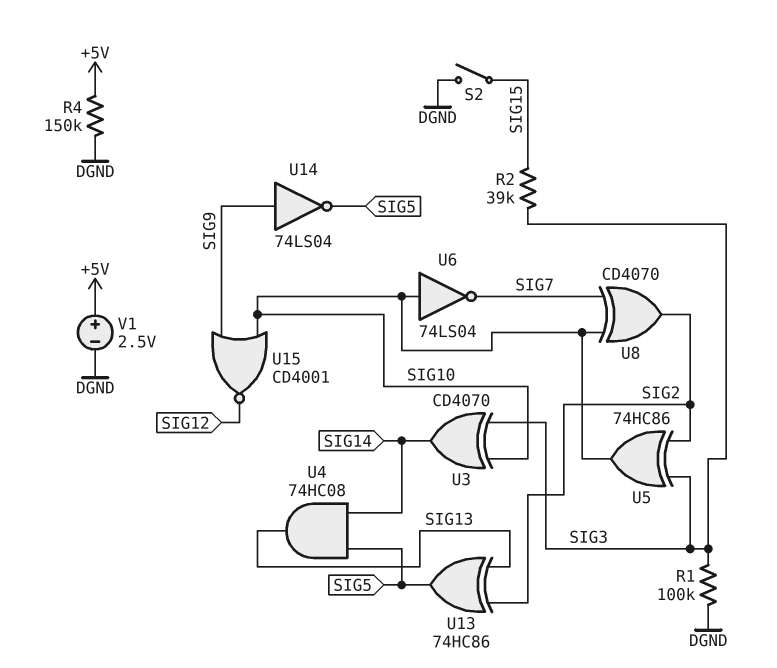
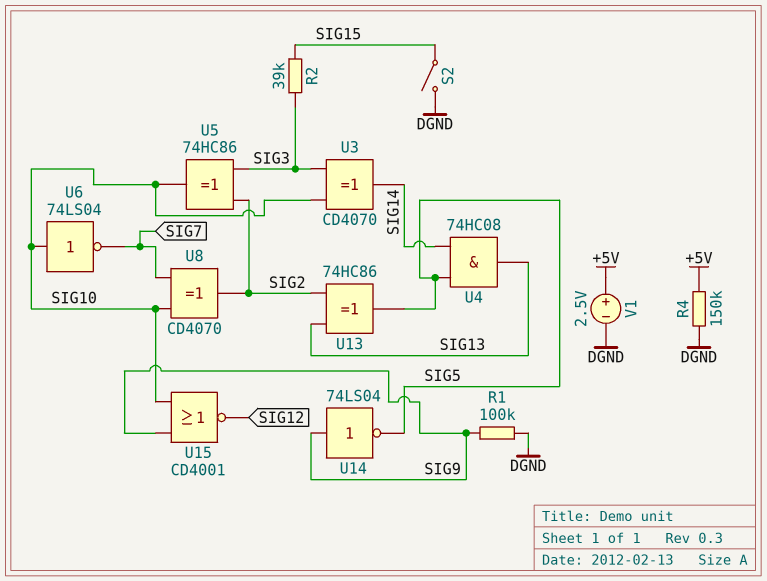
R1: 100k (DGND, SIG3) -> 100k (DGND, SIG9)

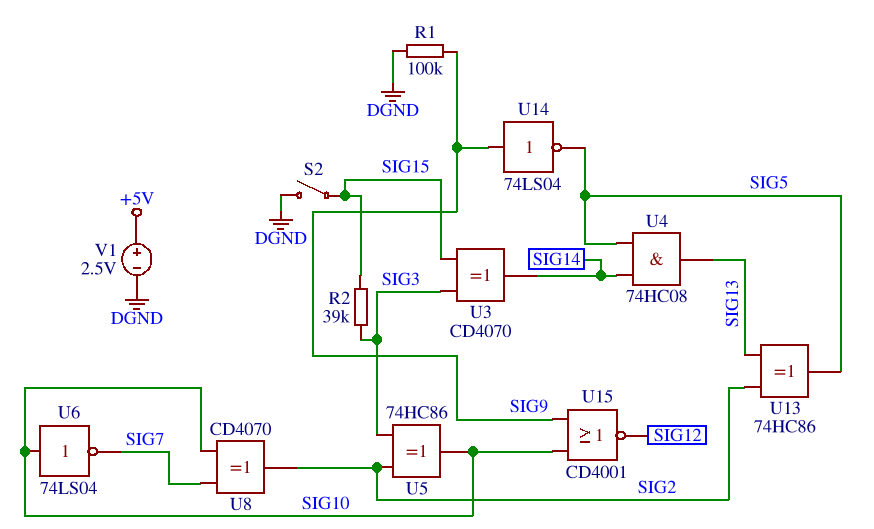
R4: 150k (+5V, DGND) -> none
U3: XOR CD4070 (in SIG3, in SIG10, out SIG14) -> XOR CD4070 (in SIG3, in SIG15, out SIG14)

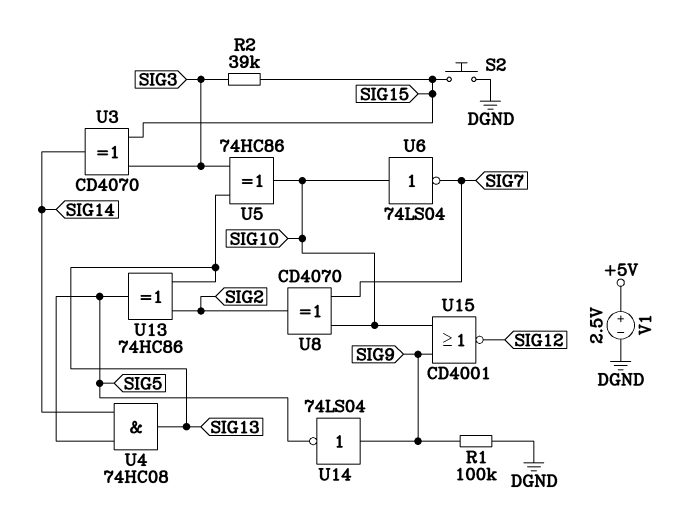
S2: switch (DGND, SIG15) -> button (DGND, SIG15)
U5: XOR 74HC86 (in SIG2, in SIG3, out SIG10) -> XOR 74HC86 (in SIG3, in SIG13, out SIG10)

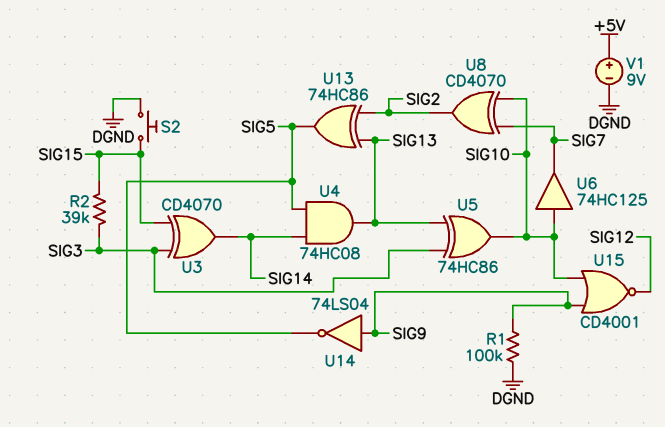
U6: NOT 74LS04 (in SIG10, out SIG7) -> buffer 74HC125 (in SIG10, out SIG7)
V1: 2.5V (plus +5V, minus DGND) -> 9V (plus +5V, minus DGND)

